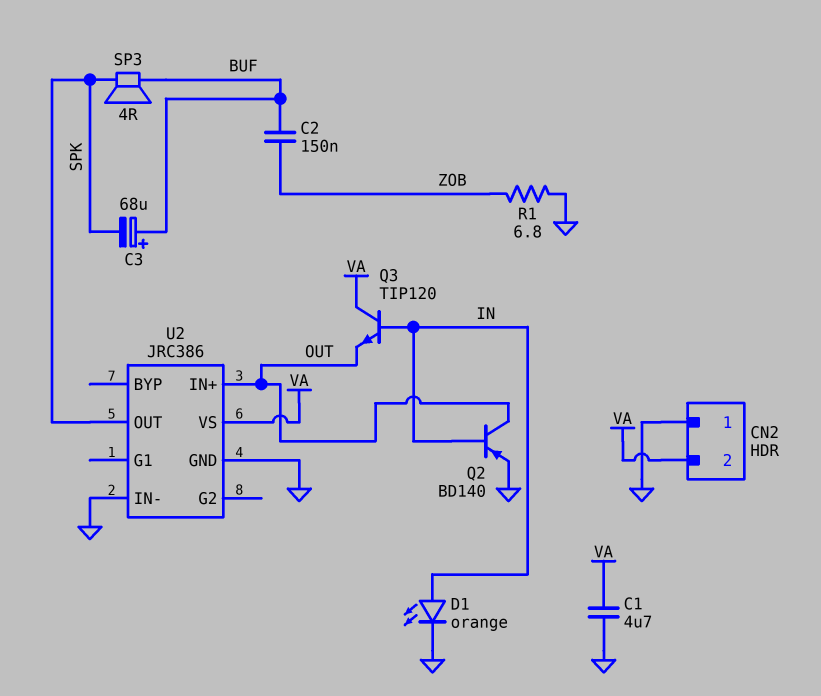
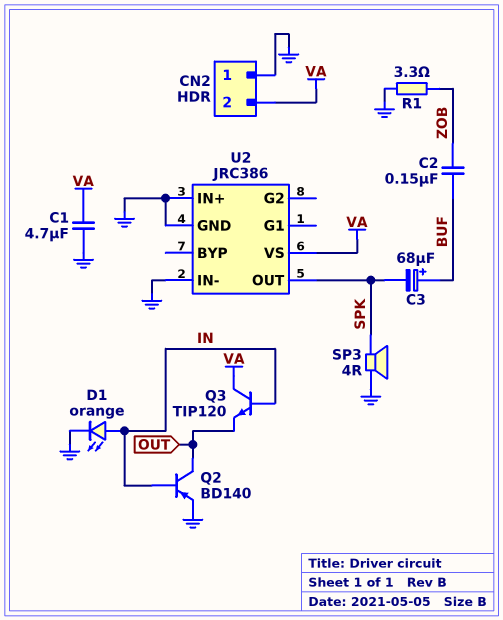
R1: 6.8 (GND, ZOB) -> 3.3 (GND, ZOB)
SP3: speaker 4R (BUF, SPK) -> speaker 4R (GND, SPK)
U2 pin IN+: OUT -> GND

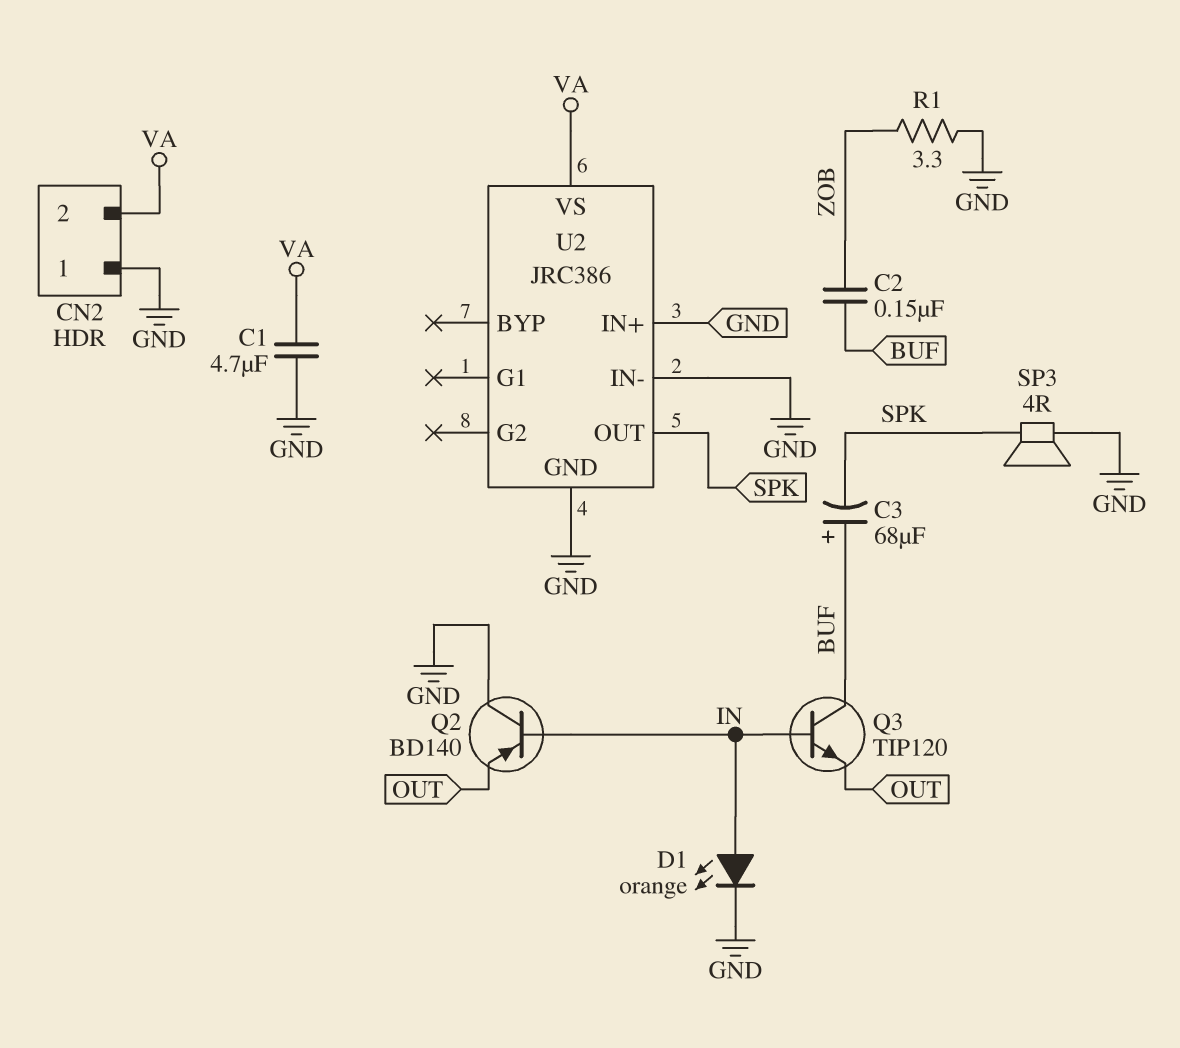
Q2: PNP BD140 (B IN, C OUT, E GND) -> PNP BD140 (B IN, C GND, E OUT)
Q3: NPN TIP120 (B IN, C VA, E OUT) -> NPN TIP120 (B IN, C BUF, E OUT)

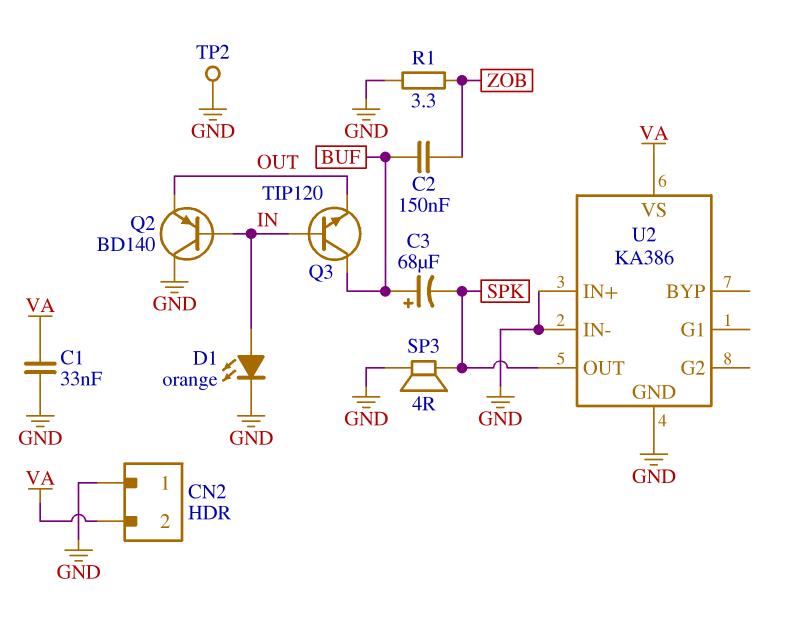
C1: 4.7uF (GND, VA) -> 33nF (GND, VA)
TP2: none -> test point (GND)
U2: JRC386 -> KA386

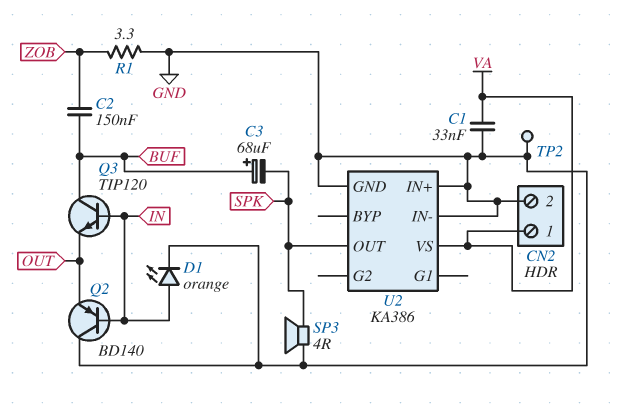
CN2 pin 1: GND -> VA
CN2 pin 2: VA -> GND

